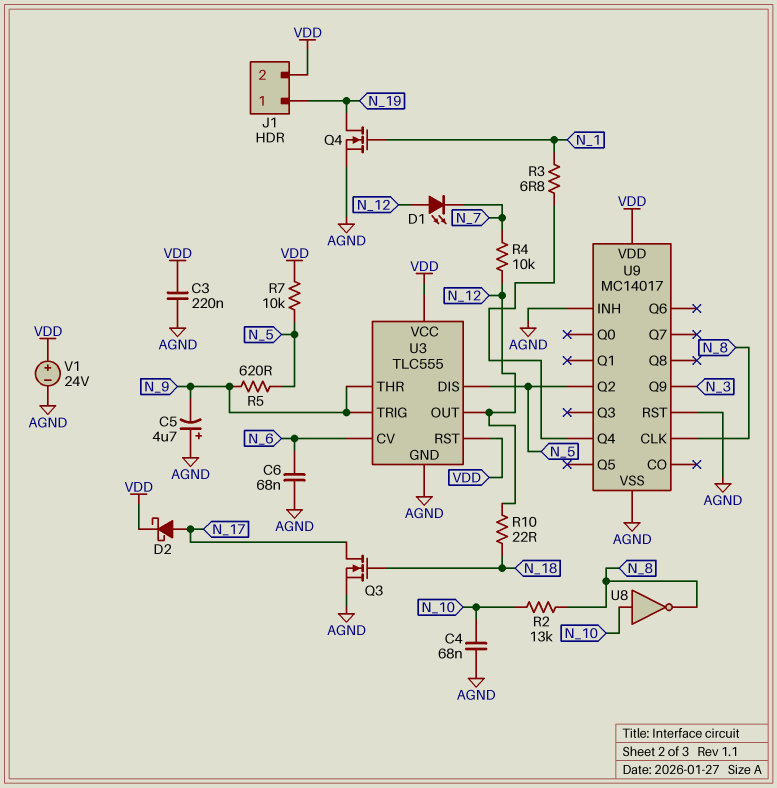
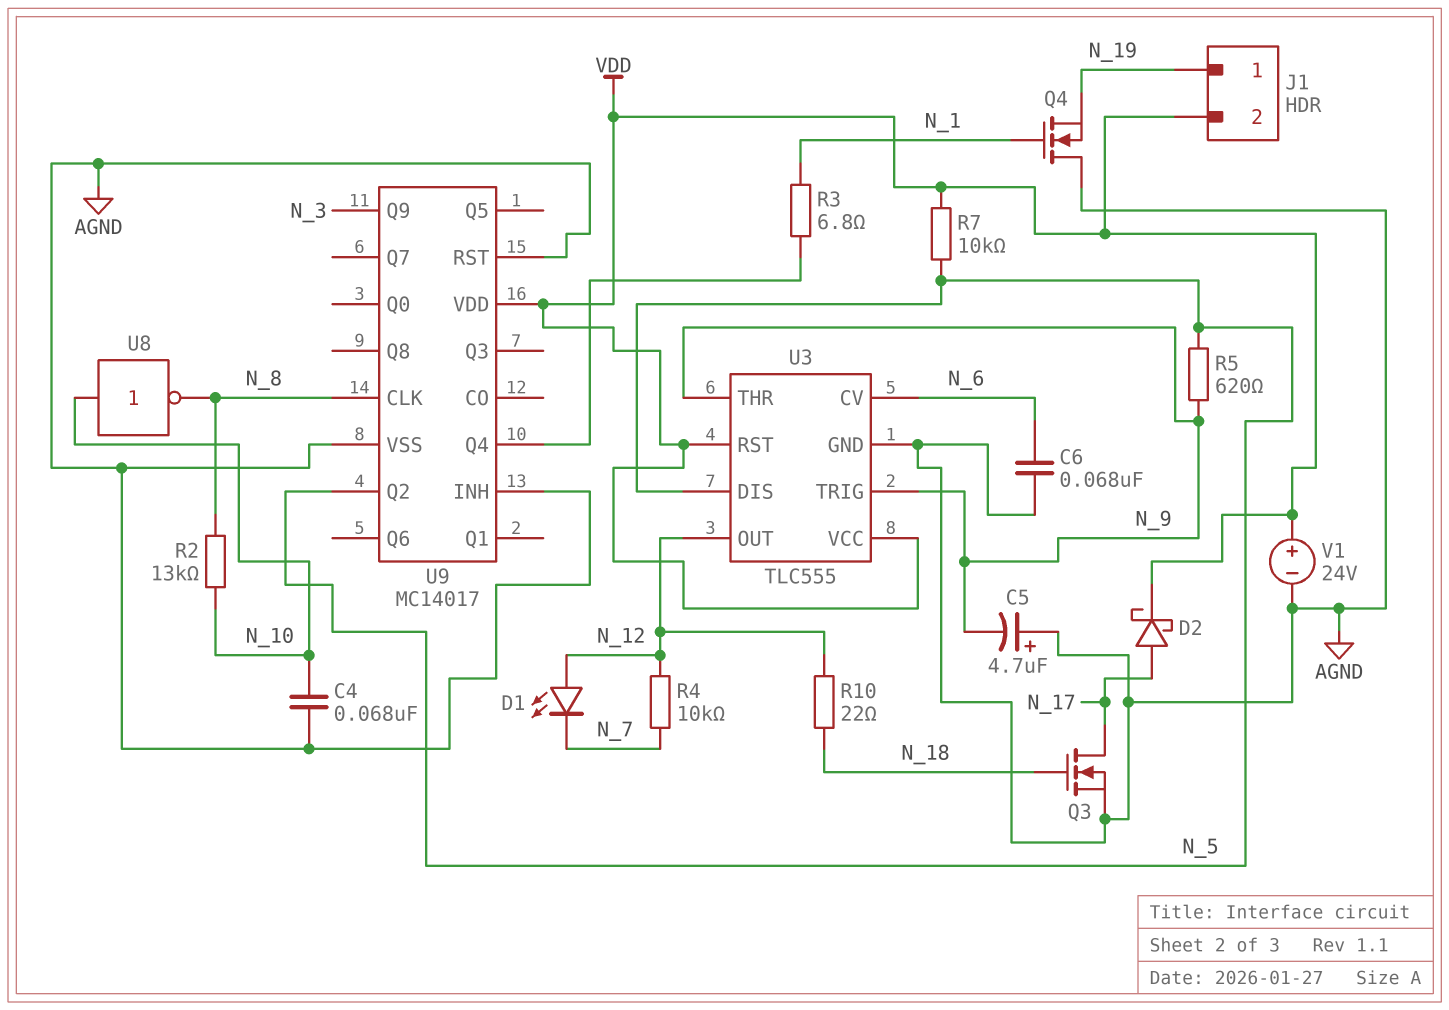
C3: 220nF (AGND, VDD) -> none
Q4: NMOS (G N_1, D N_19, S AGND) -> NMOS (G N_1, D AGND, S N_19)

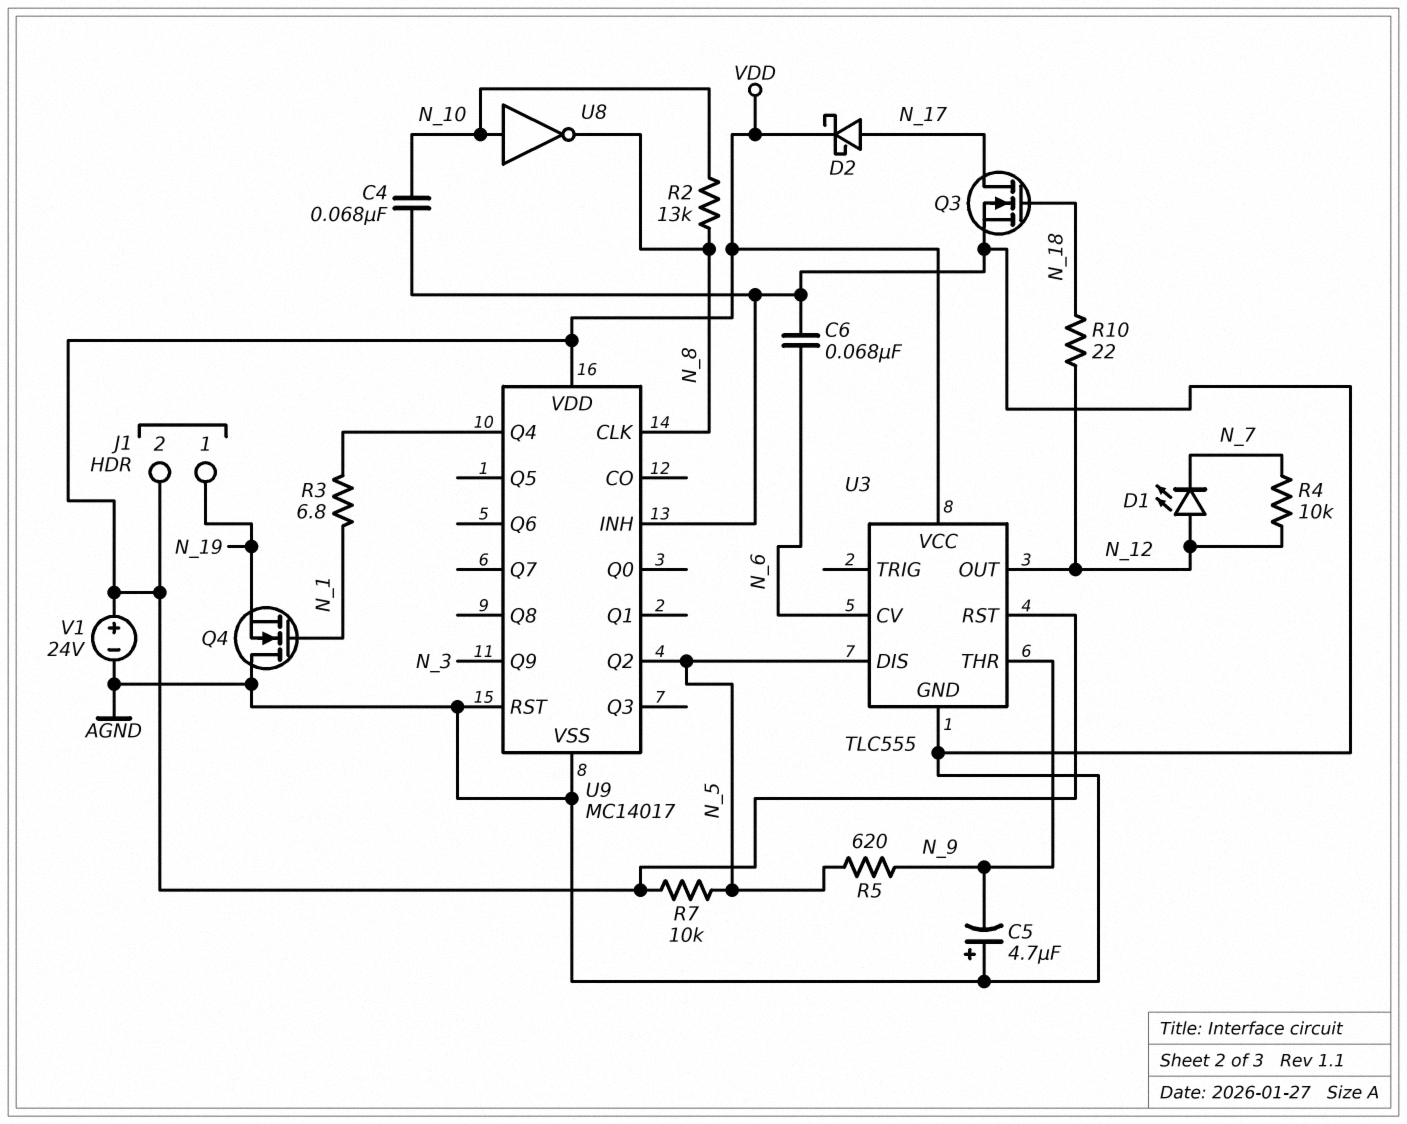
U3 pin TRIG: N_9 -> none

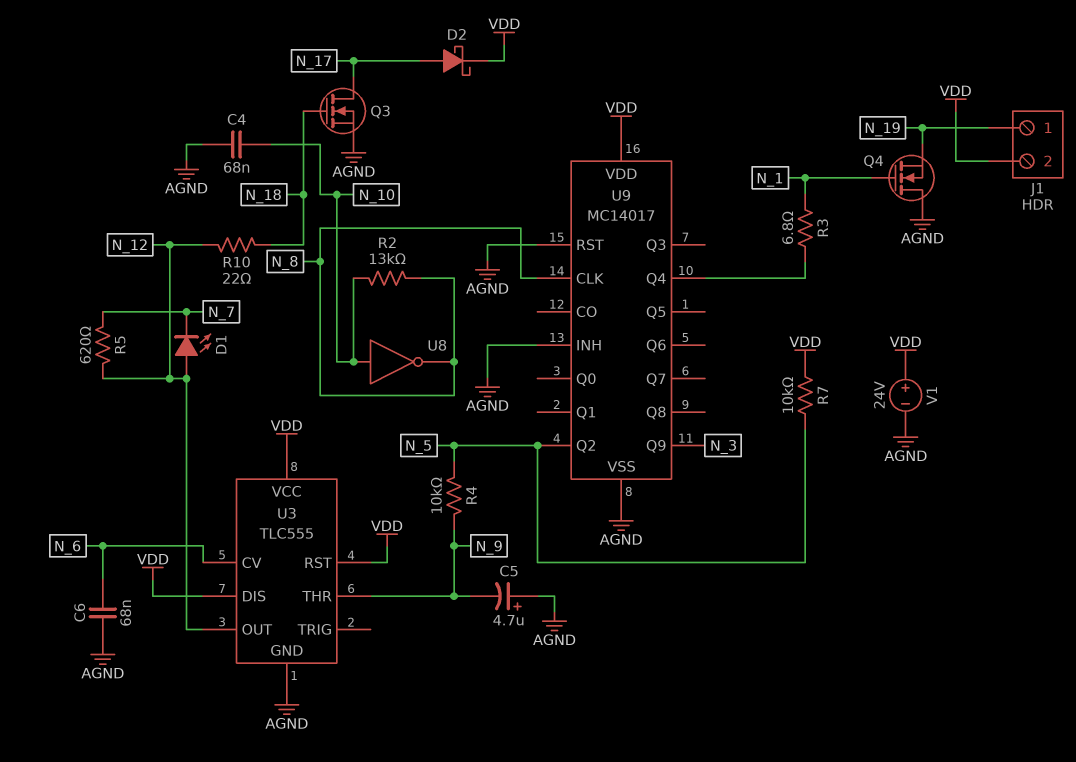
R4: 10k (N_7, N_12) -> 10k (N_5, N_9)
R5: 620 (N_5, N_9) -> 620 (N_7, N_12)
U3 pin DIS: N_5 -> VDD

